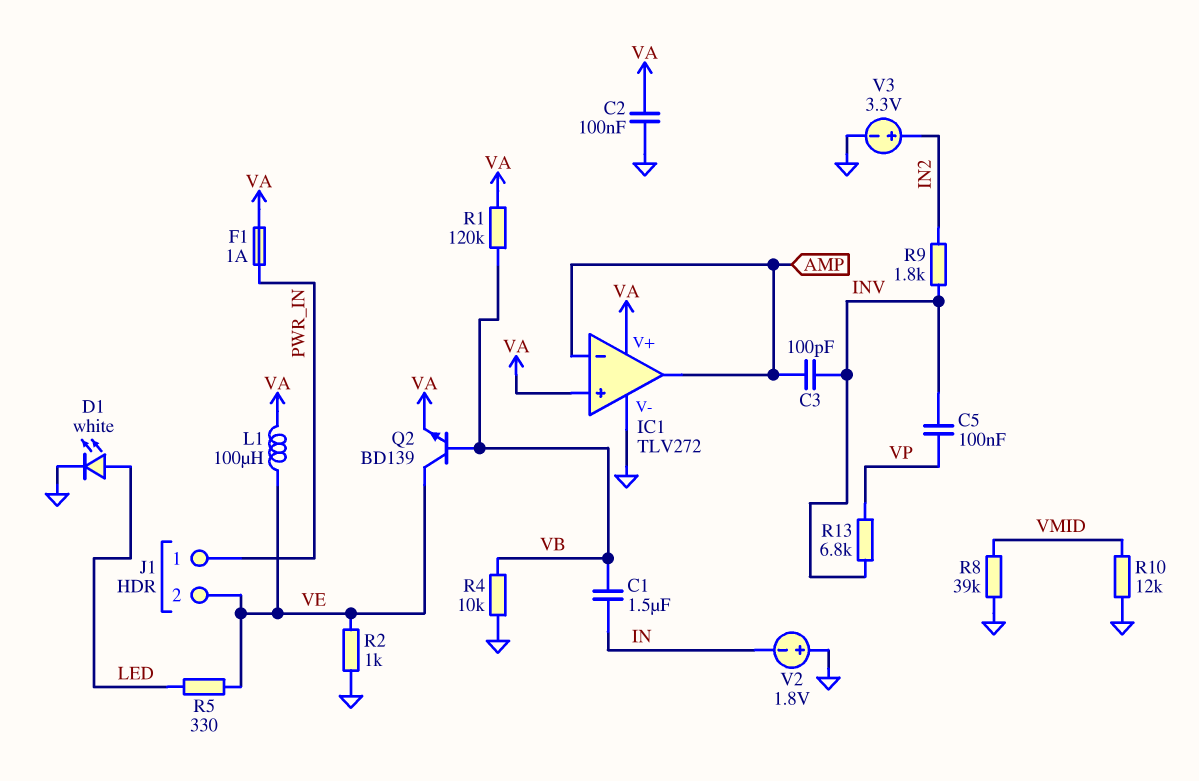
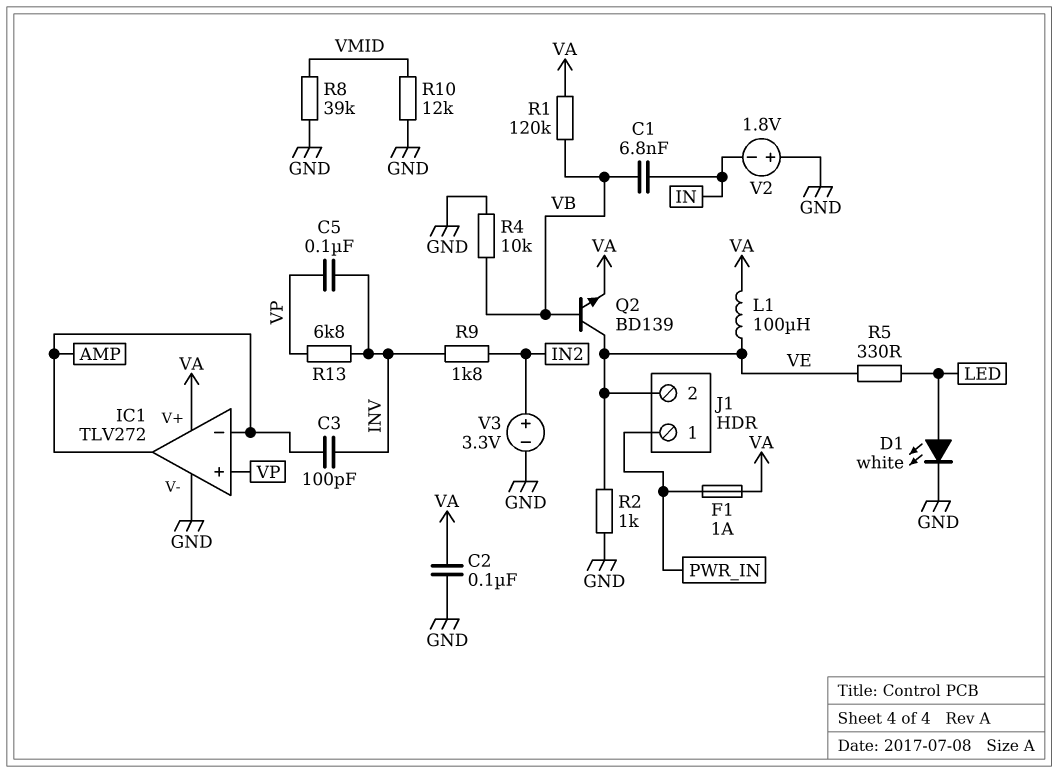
C1: 1.5uF (IN, VB) -> 6.8nF (IN, VB)
IC1 pin in+: VA -> VP

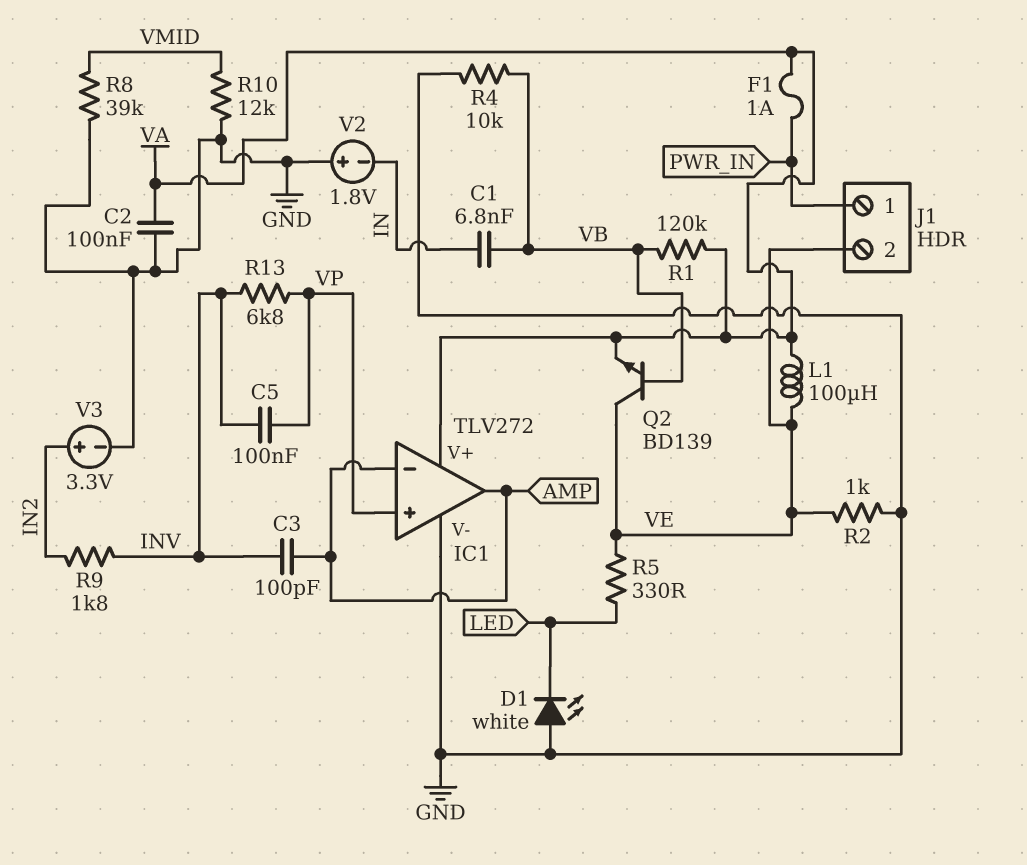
D1: LED white (A LED, K GND) -> LED white (A GND, K LED)

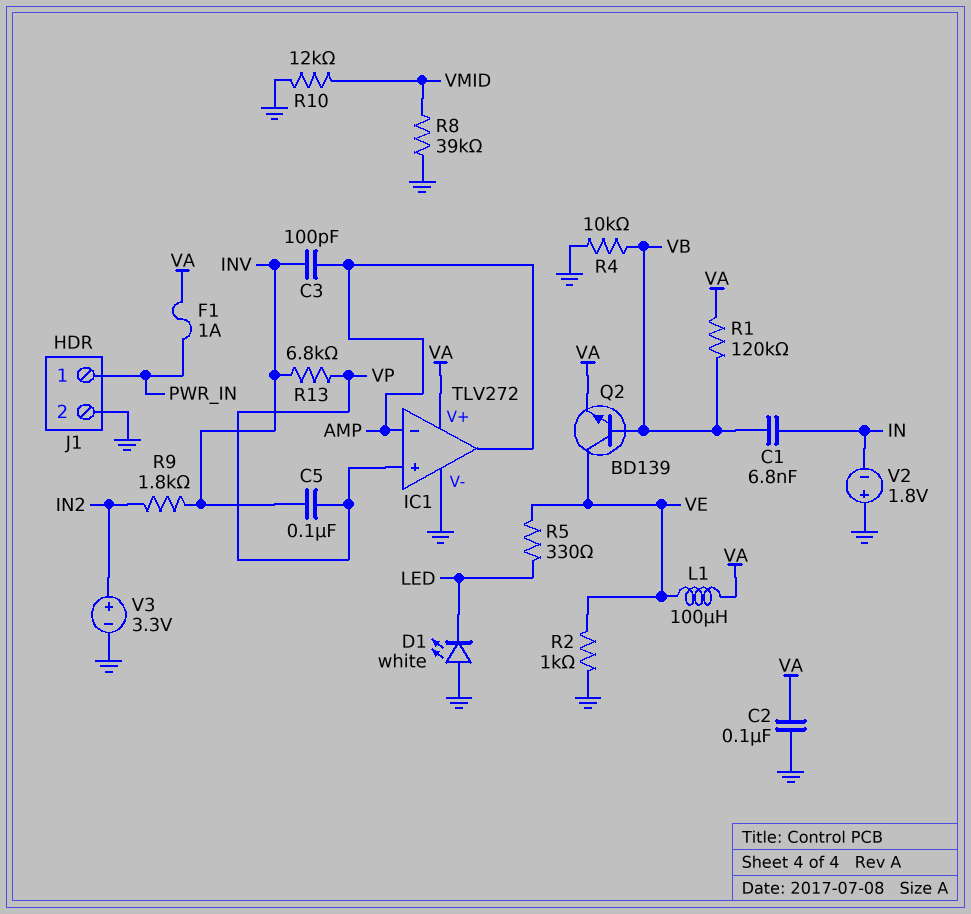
J1 pin 2: VE -> GND

